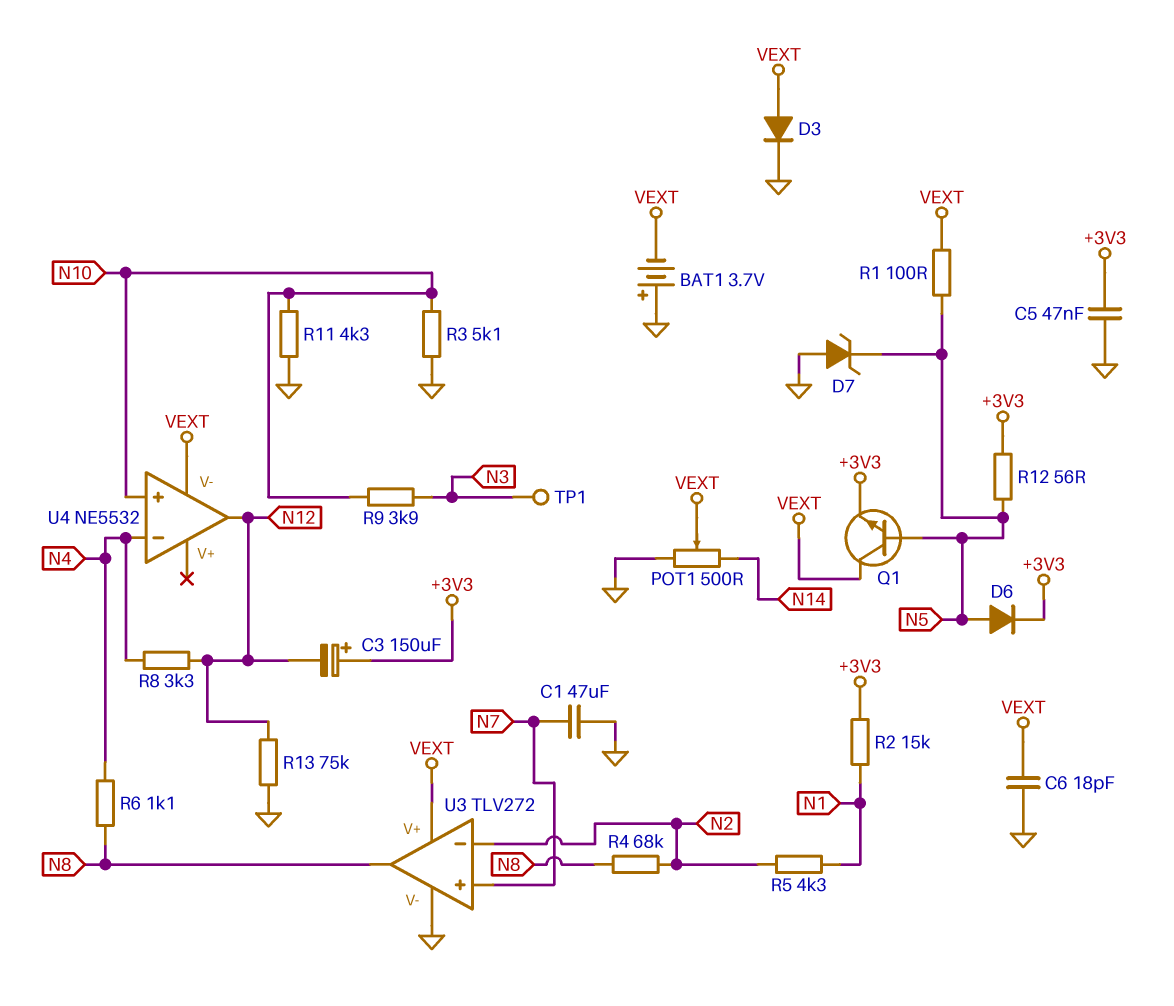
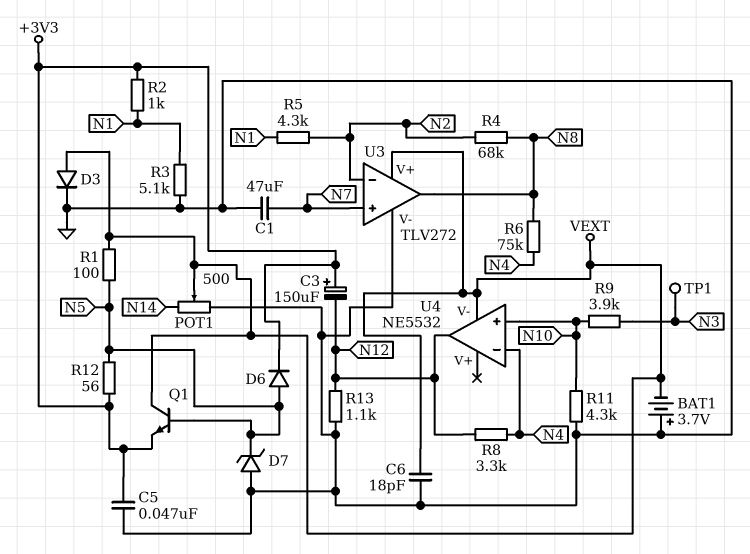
R2: 15k (+3V3, N1) -> 1k (+3V3, N1)
R3: 5.1k (GND, N10) -> 5.1k (GND, N1)
R6: 1.1k (N4, N8) -> 75k (N4, N8)
R13: 75k (GND, N12) -> 1.1k (GND, N12)

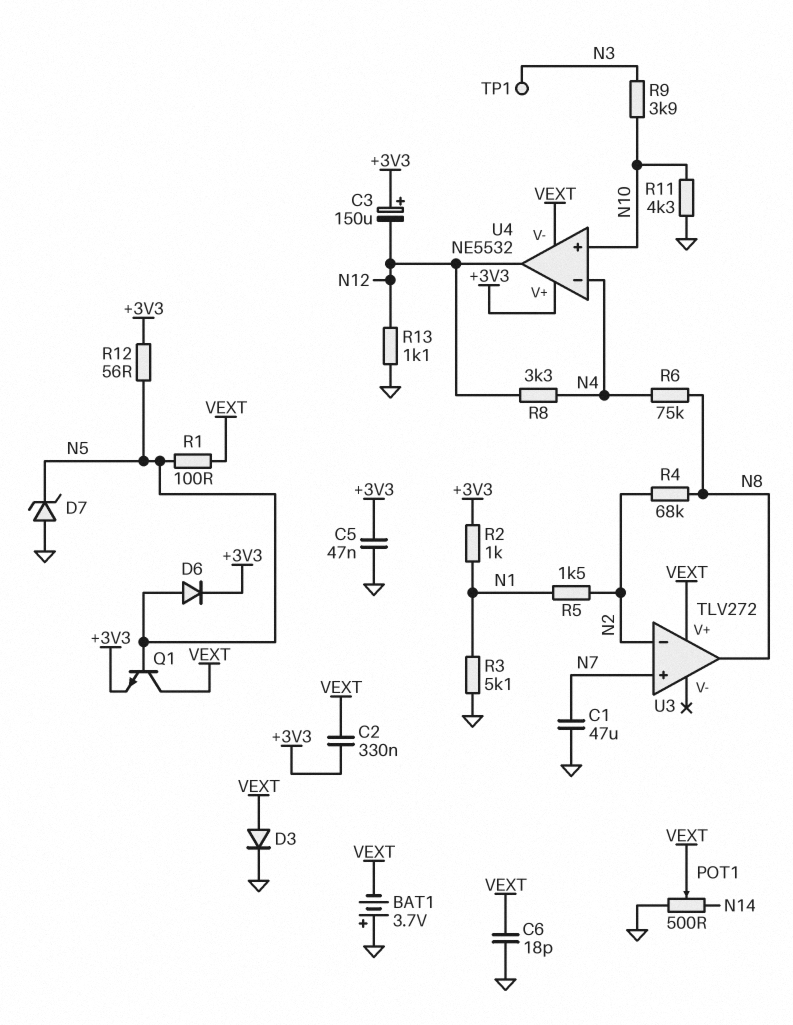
C2: none -> 330nF (+3V3, VEXT)
R5: 4.3k (N1, N2) -> 1.5k (N1, N2)
U3 pin V-: GND -> none
U4 pin V+: none -> +3V3

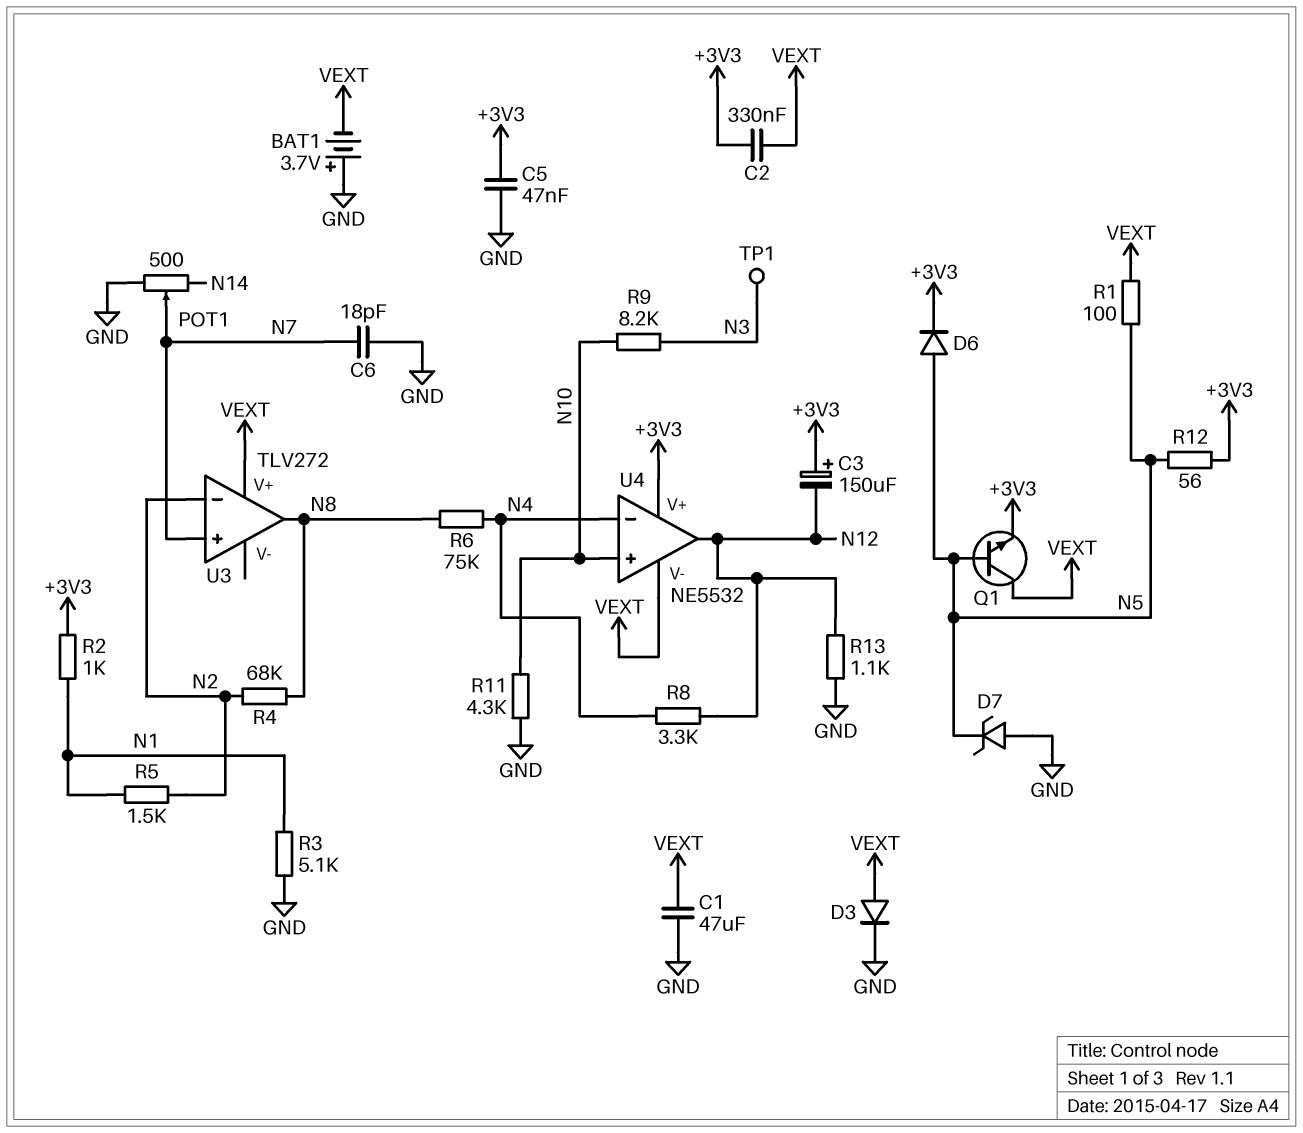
C1: 47uF (GND, N7) -> 47uF (GND, VEXT)
C6: 18pF (GND, VEXT) -> 18pF (GND, N7)
POT1: 500 (GND, N14, wiper VEXT) -> 500 (GND, N14, wiper N7)
R9: 3.9k (N3, N10) -> 8.2k (N3, N10)

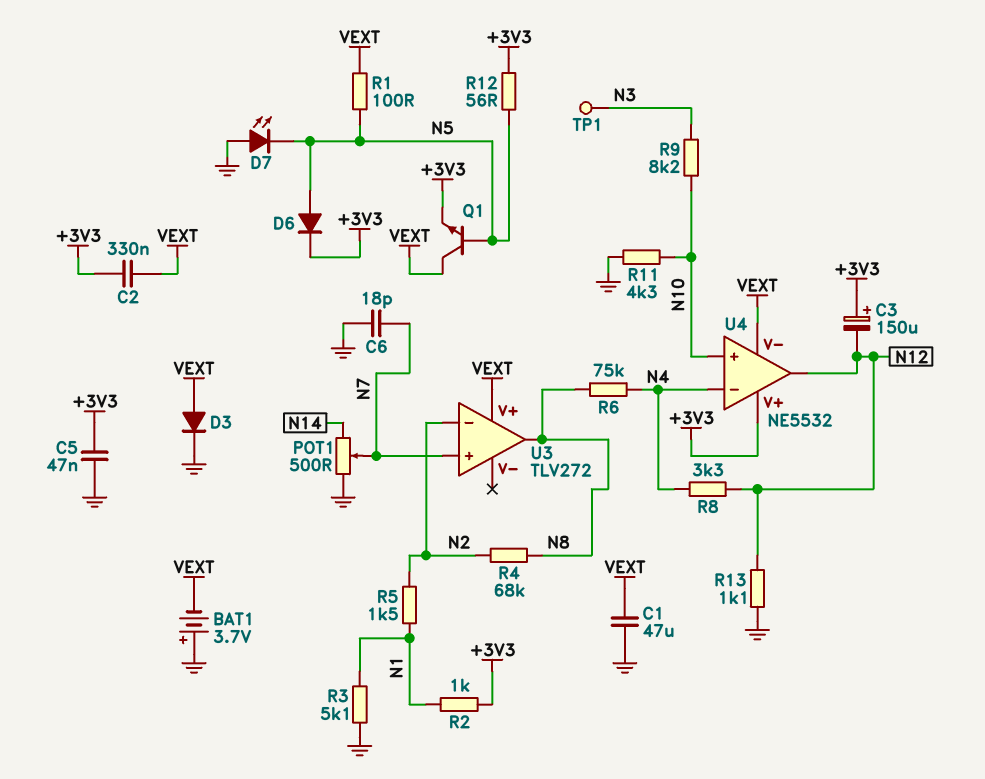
D7: zener (A GND, K N5) -> LED (A GND, K N5)

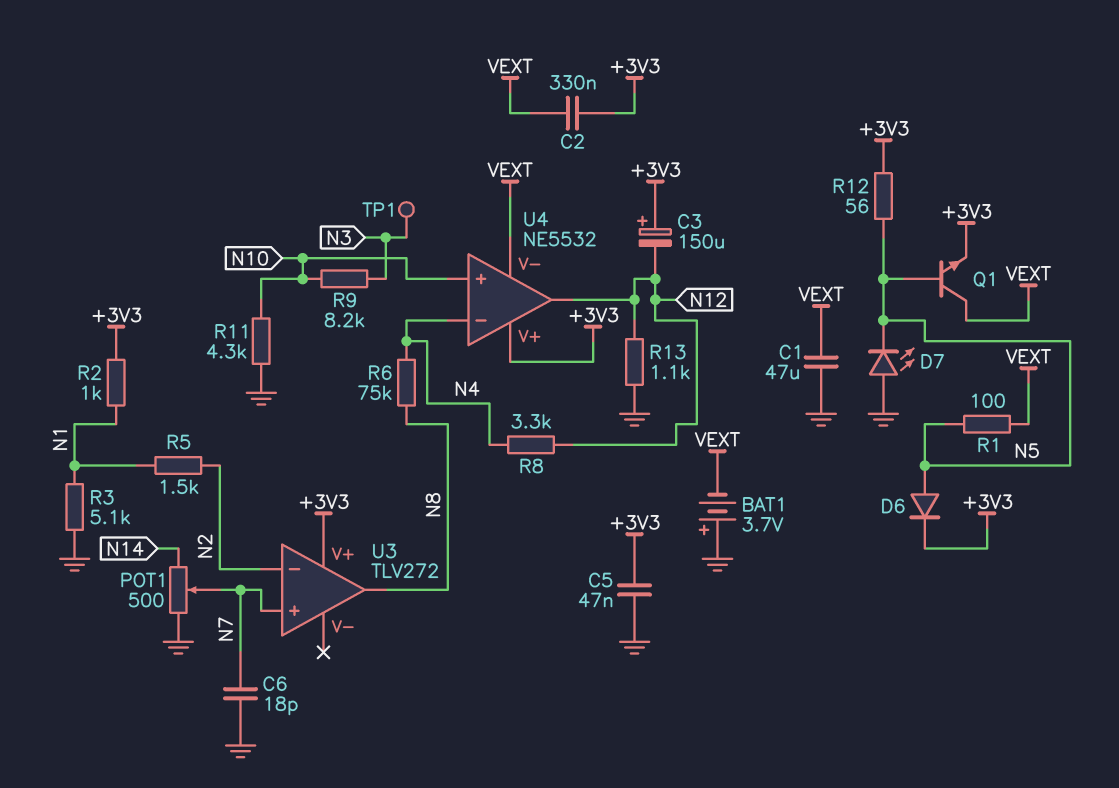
D3: diode (A VEXT, K GND) -> none
R4: 68k (N2, N8) -> none
U3 pin V+: VEXT -> +3V3

